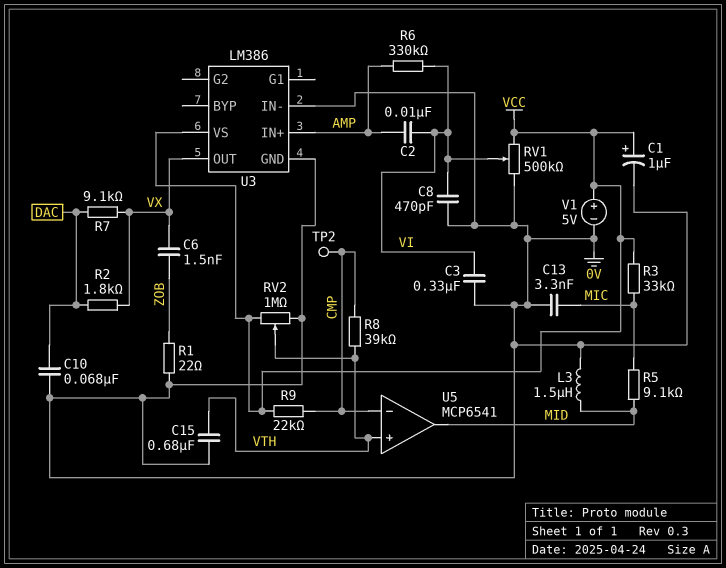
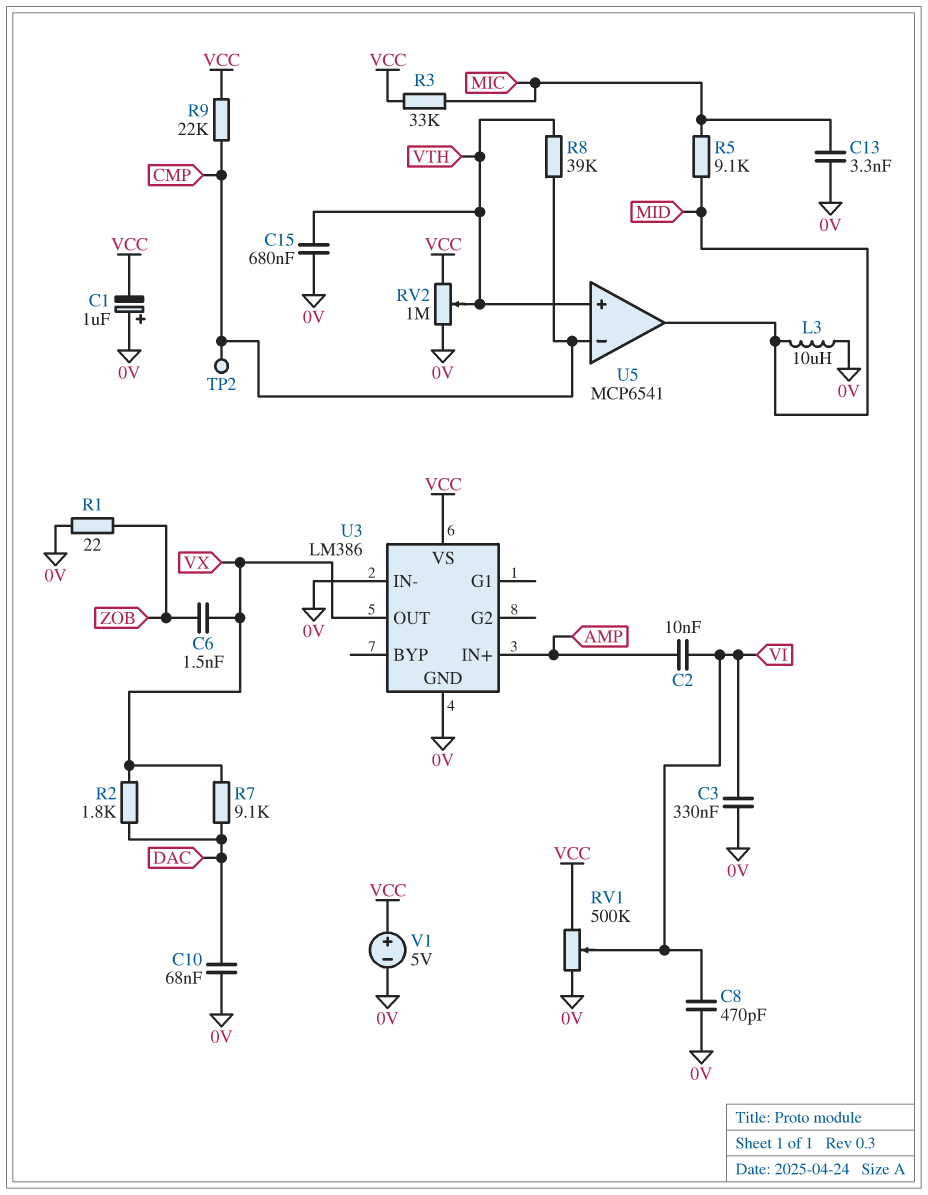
C1: 1uF (plus VCC, minus 0V) -> 1uF (plus 0V, minus VCC)
L3: 1.5uH (0V, MID) -> 10uH (0V, MID)
R6: 330k (AMP, VI) -> none

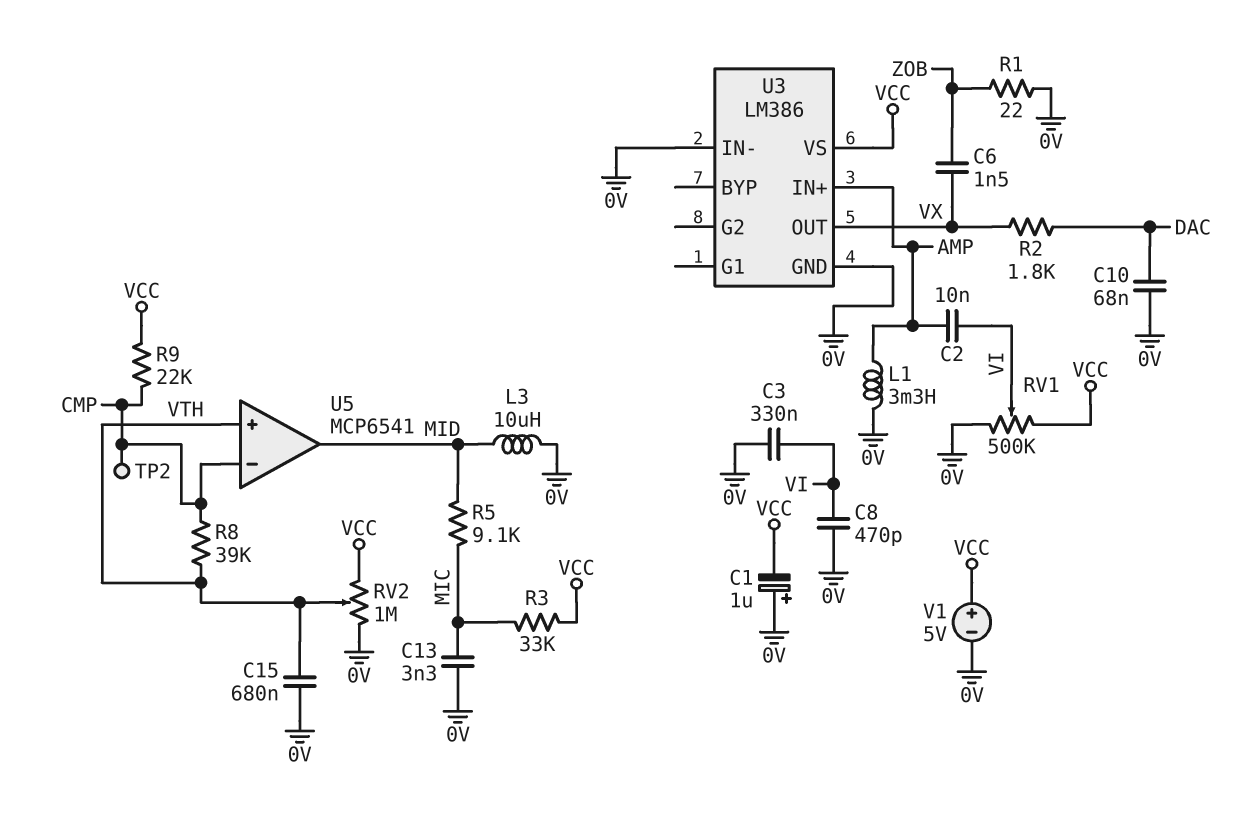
L1: none -> 3.3mH (0V, AMP)
R7: 9.1k (DAC, VX) -> none

